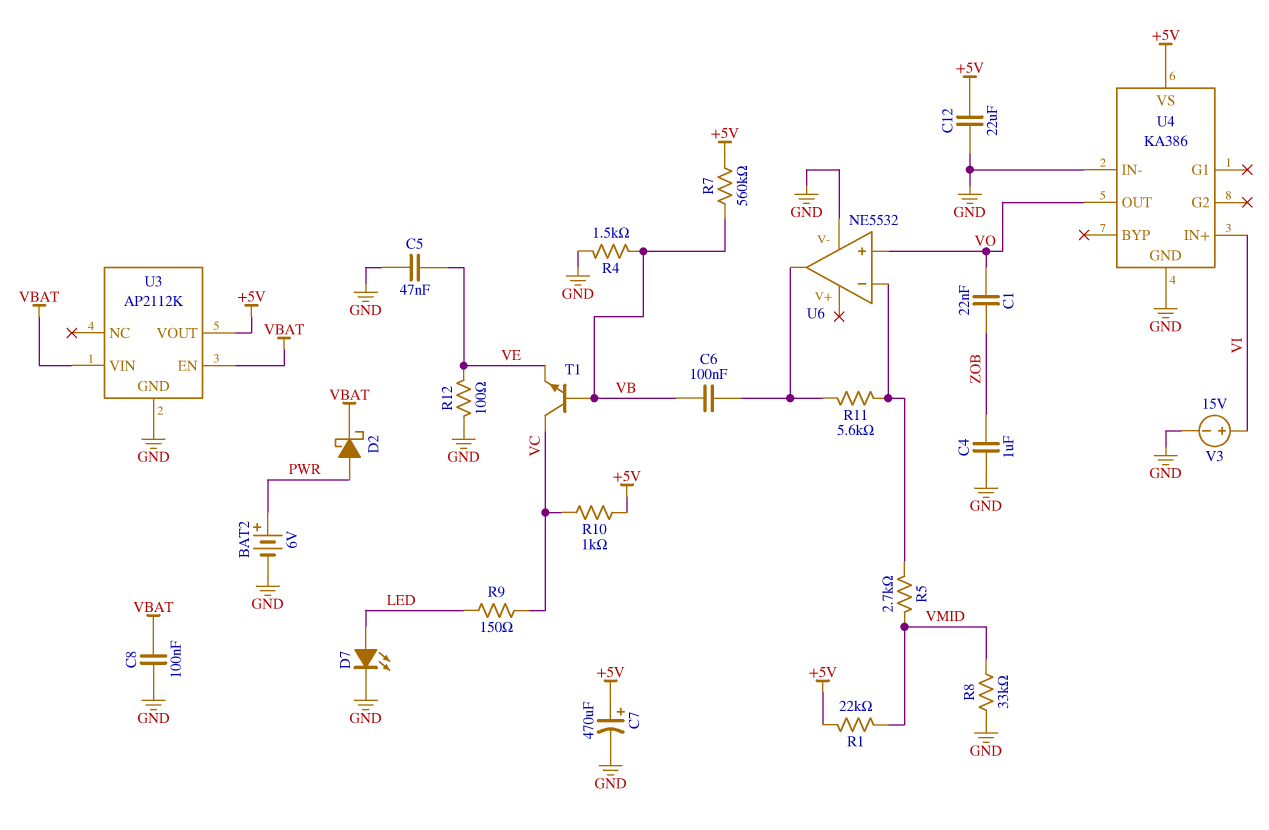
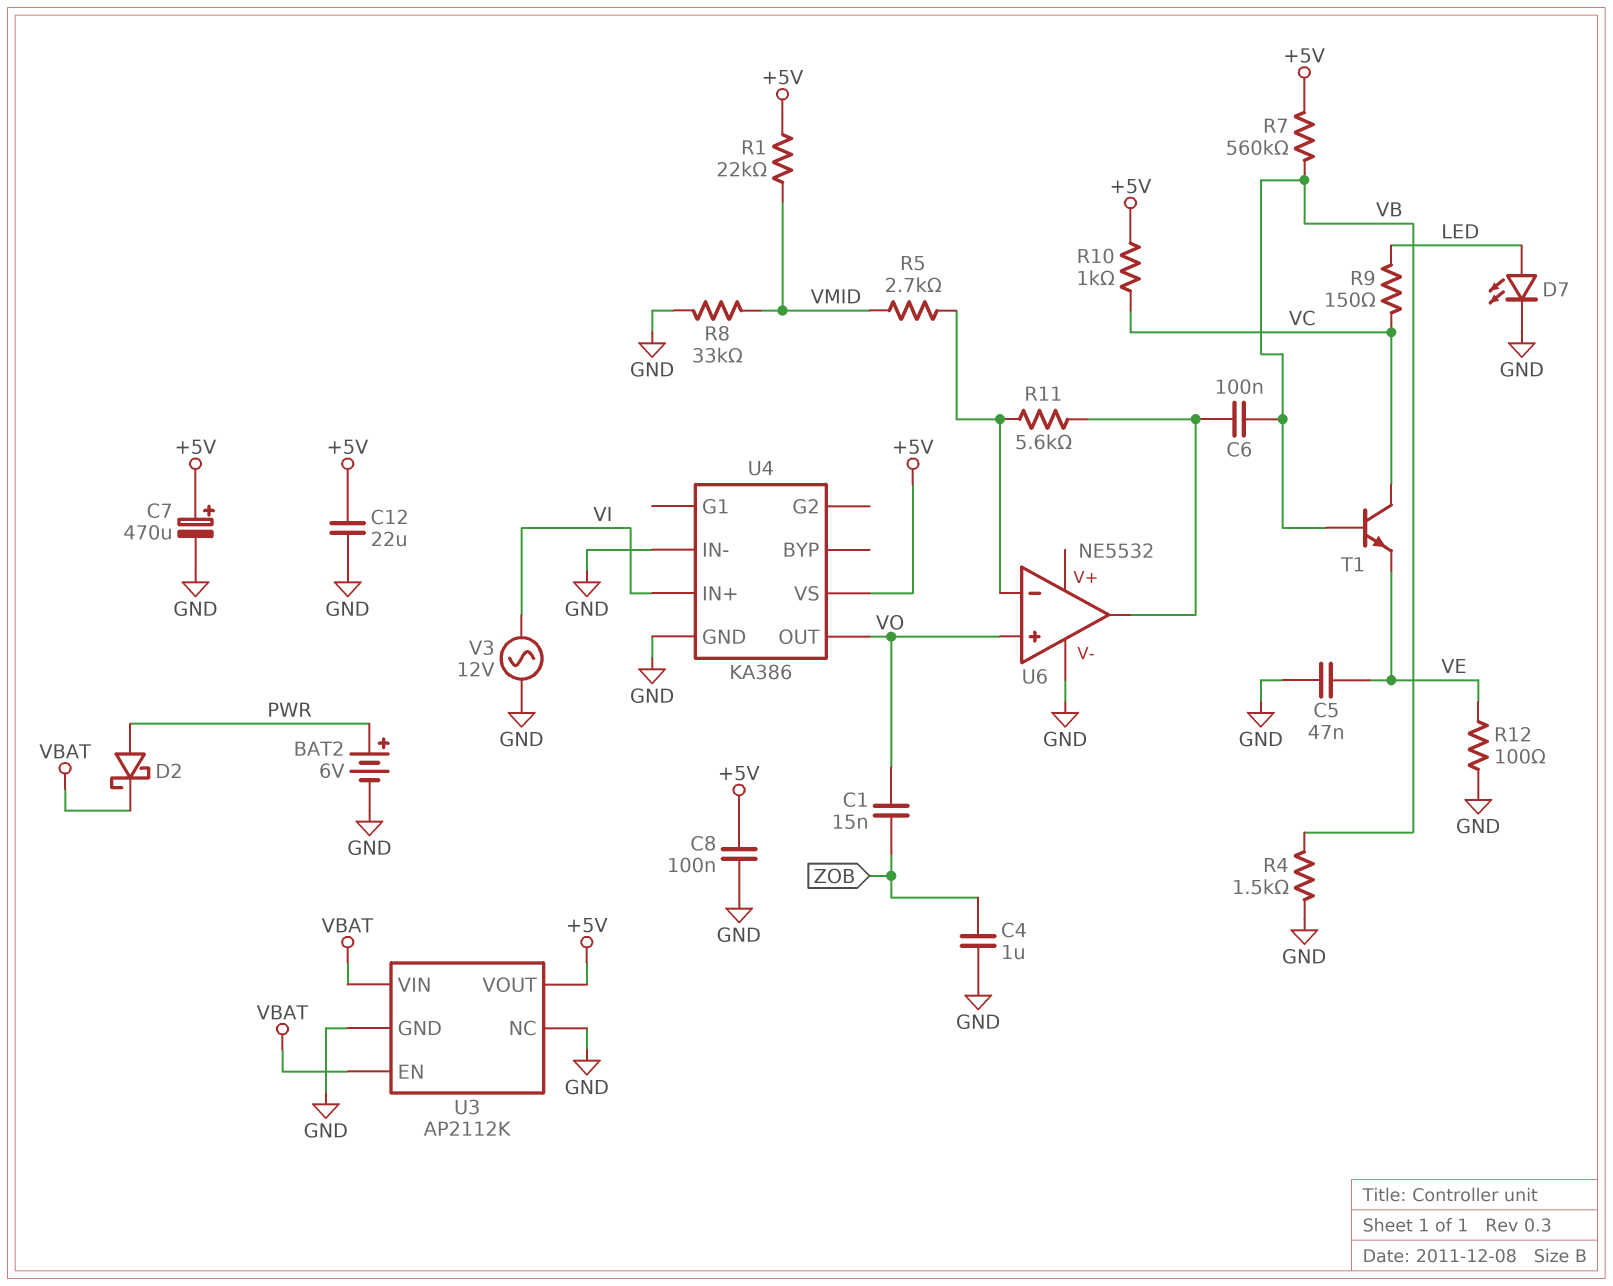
C1: 22nF (VO, ZOB) -> 15nF (VO, ZOB)
C8: 100nF (GND, VBAT) -> 100nF (+5V, GND)
U3 pin NC: none -> GND
V3: 15V (plus VI, minus GND) -> AC 12V (GND, VI)

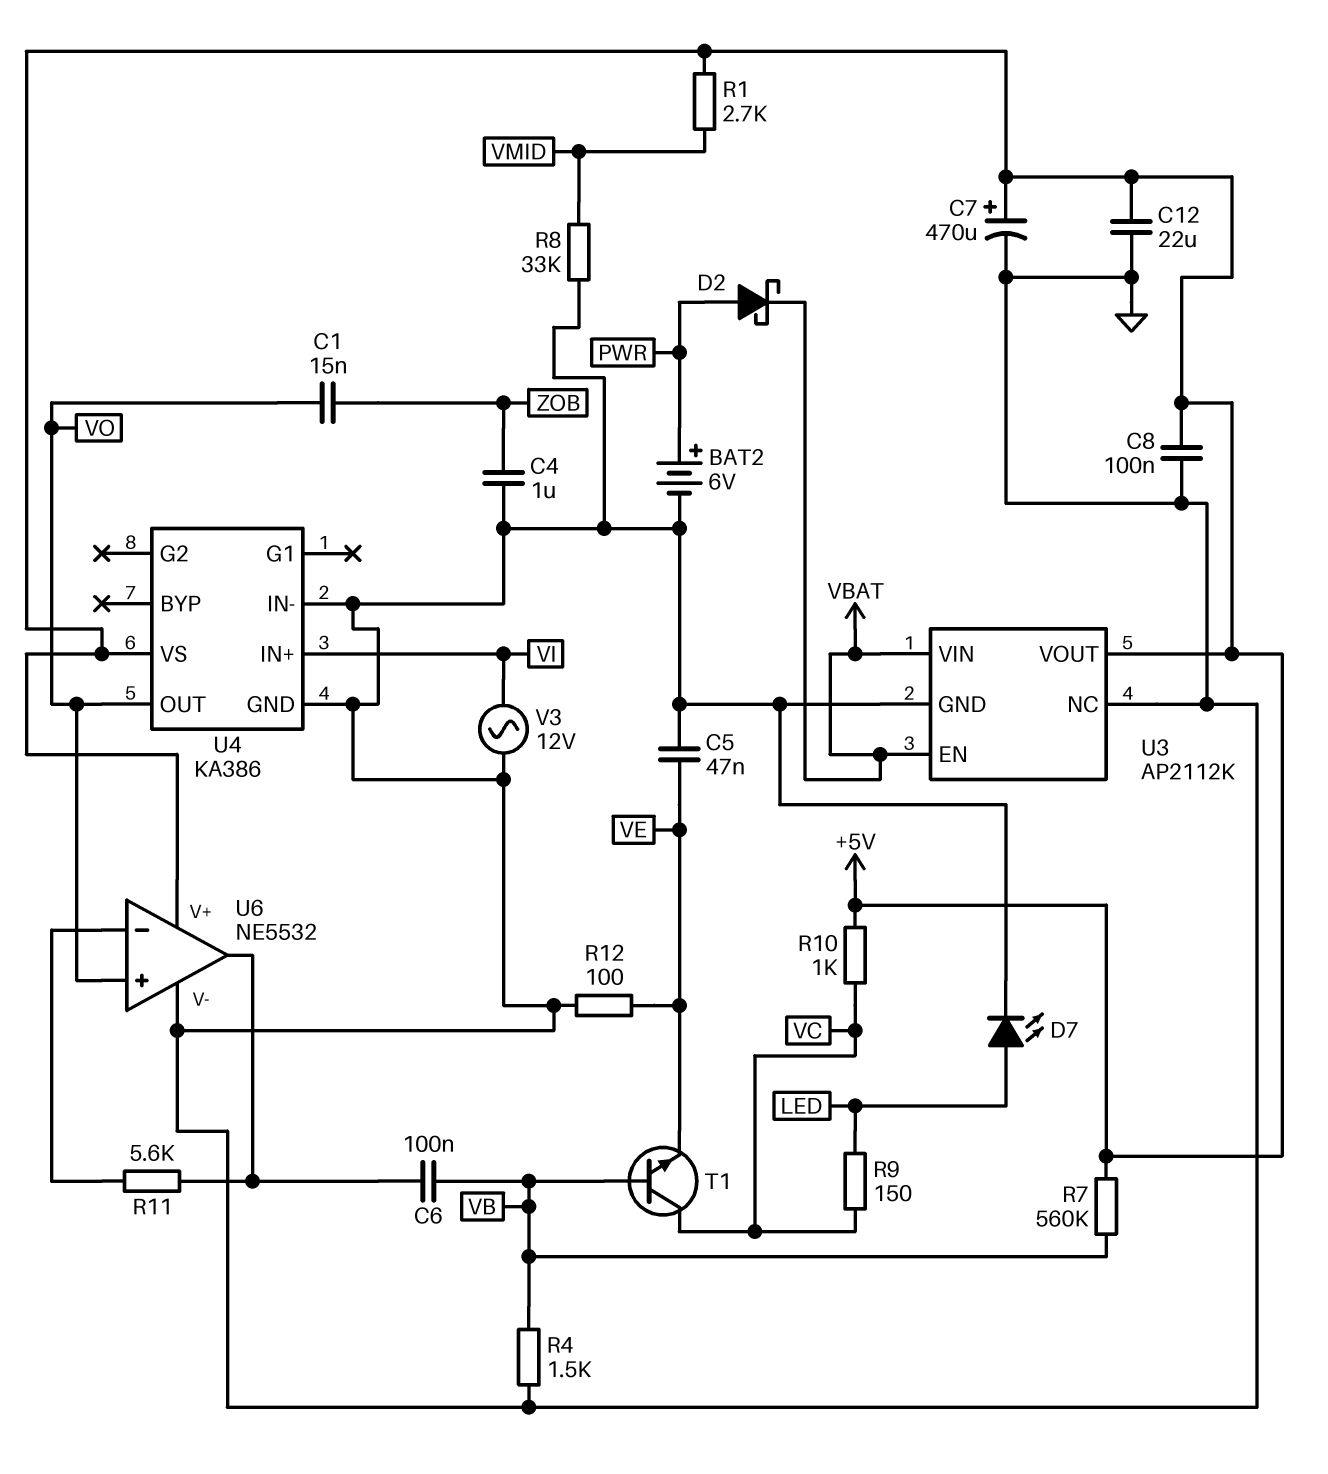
R1: 22k (+5V, VMID) -> 2.7k (+5V, VMID)
R5: 2.7k (U6/in-, VMID) -> none
U6 pin V+: none -> +5V

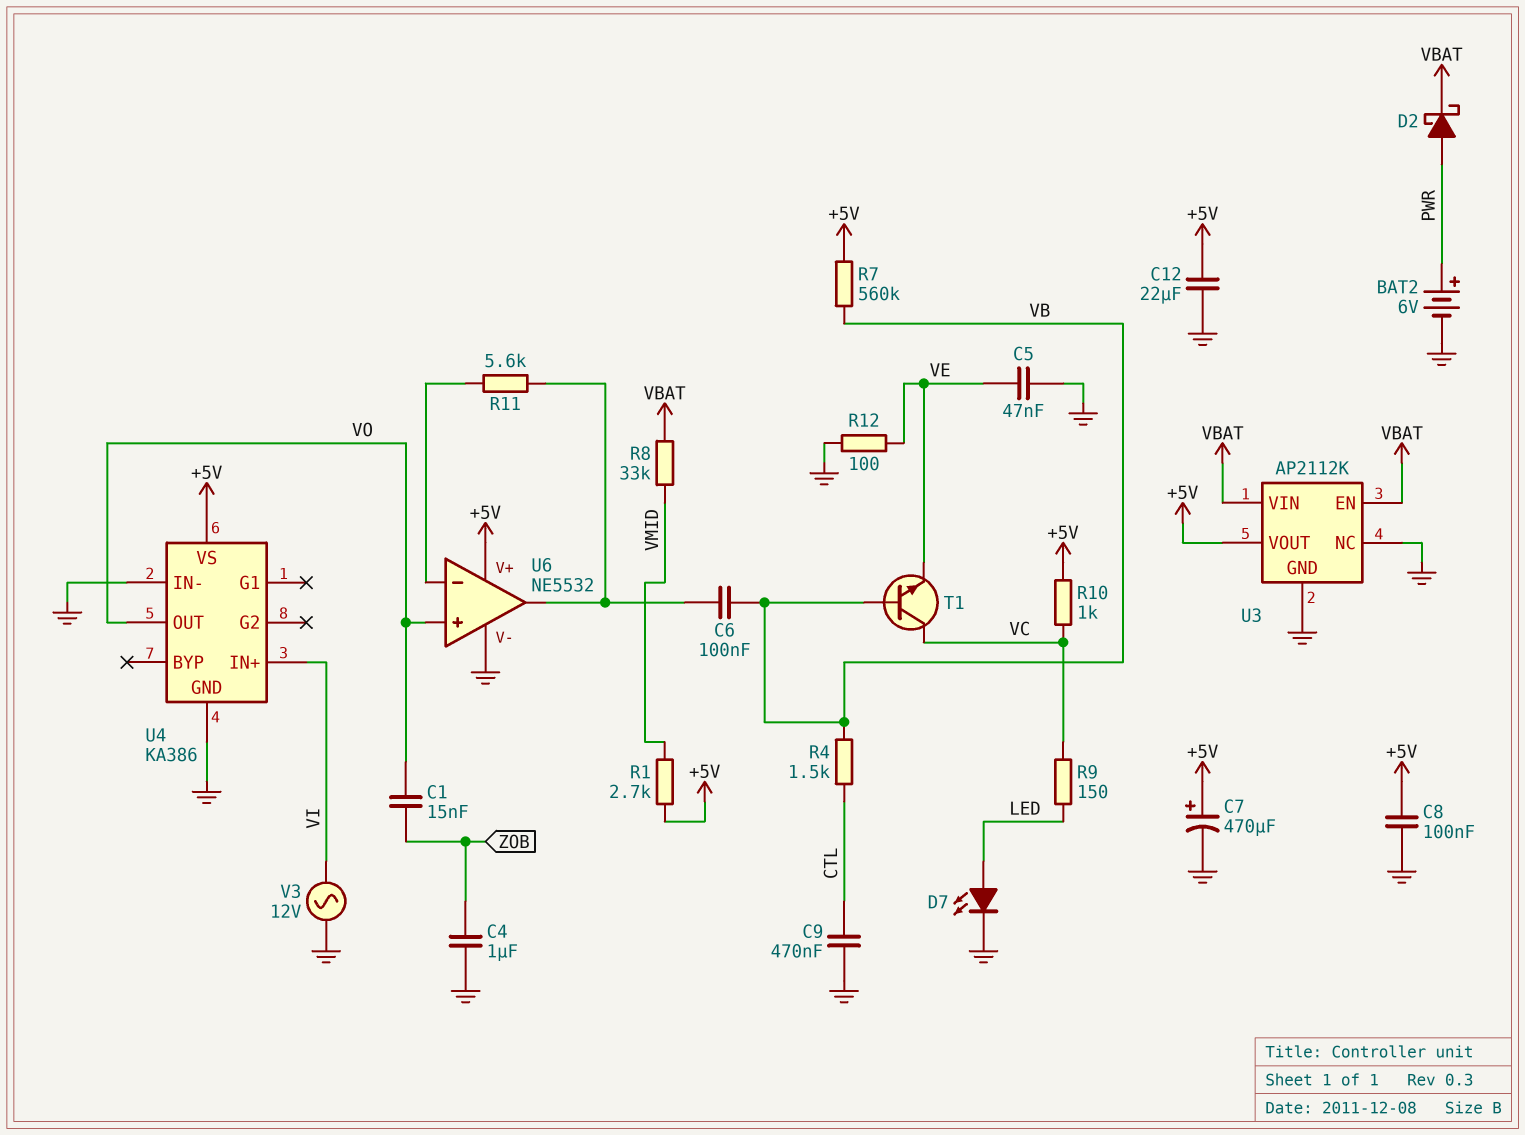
C9: none -> 470nF (CTL, GND)
R4: 1.5k (GND, VB) -> 1.5k (CTL, VB)
R8: 33k (GND, VMID) -> 33k (VBAT, VMID)

